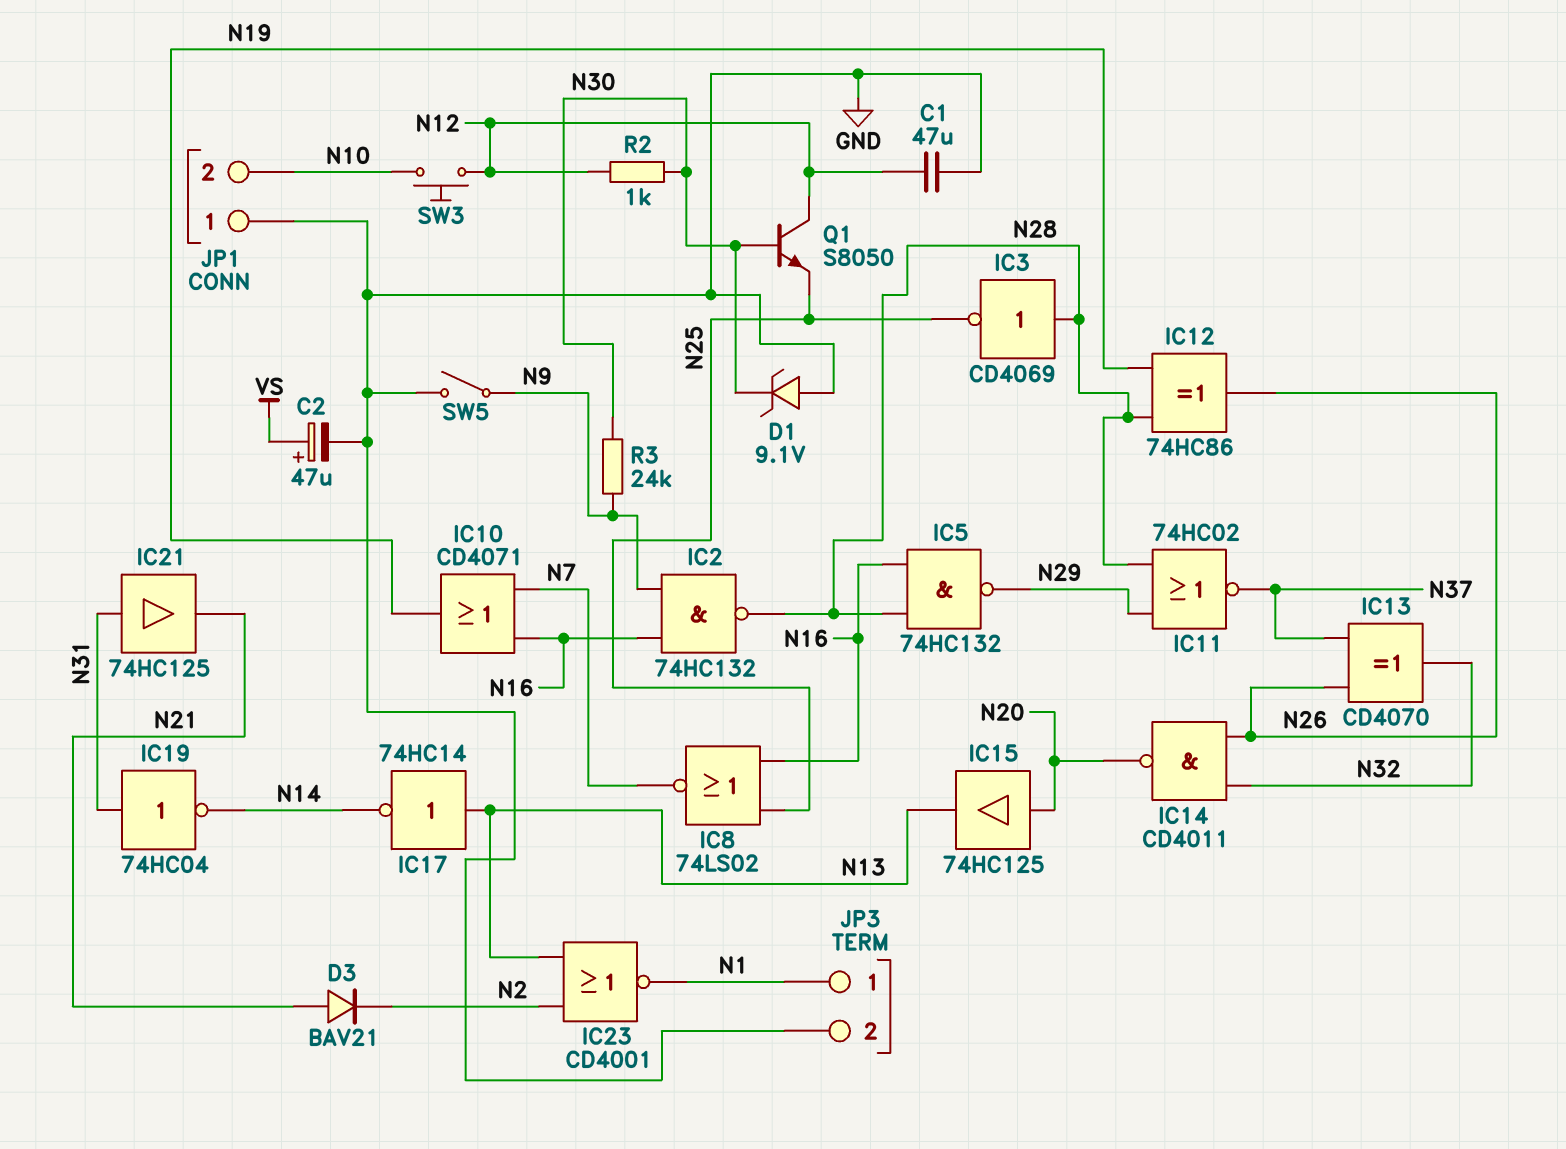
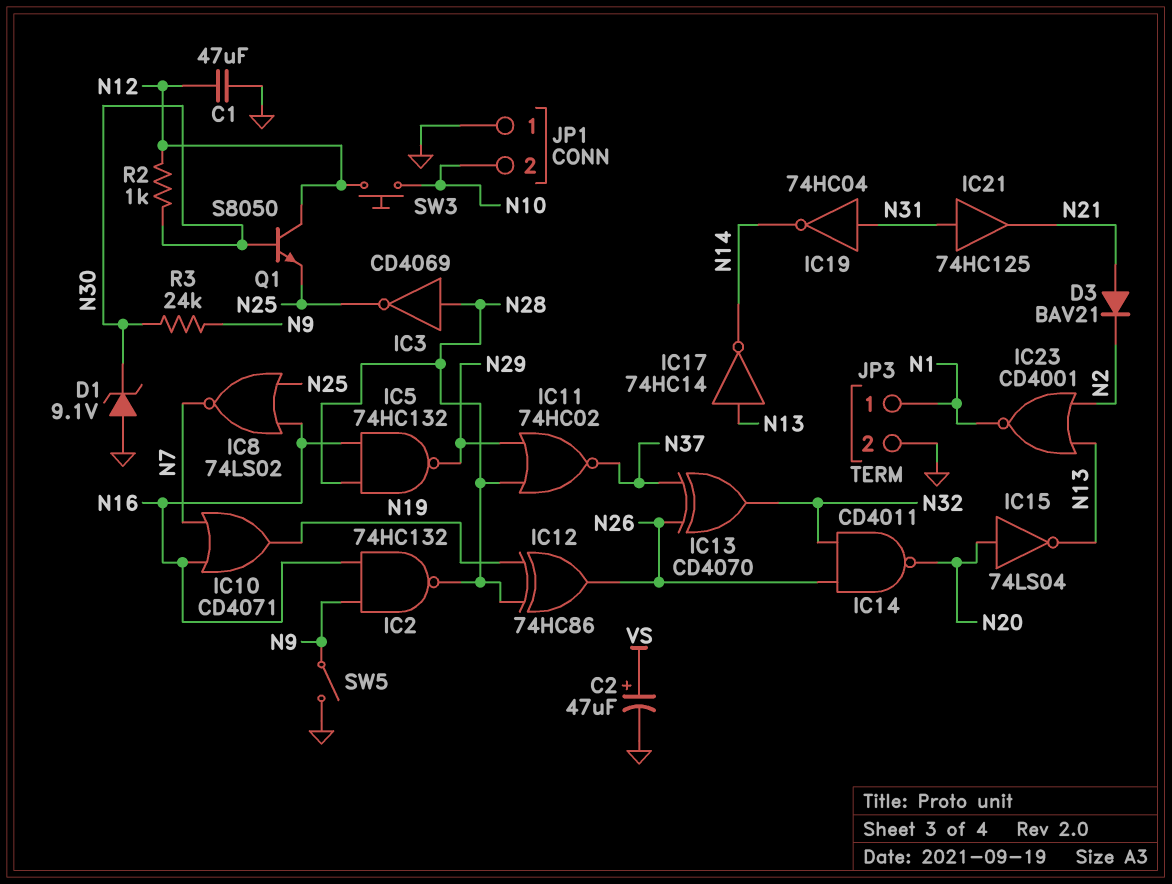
IC15: buffer 74HC125 (in N20, out N13) -> NOT 74LS04 (in N20, out N13)

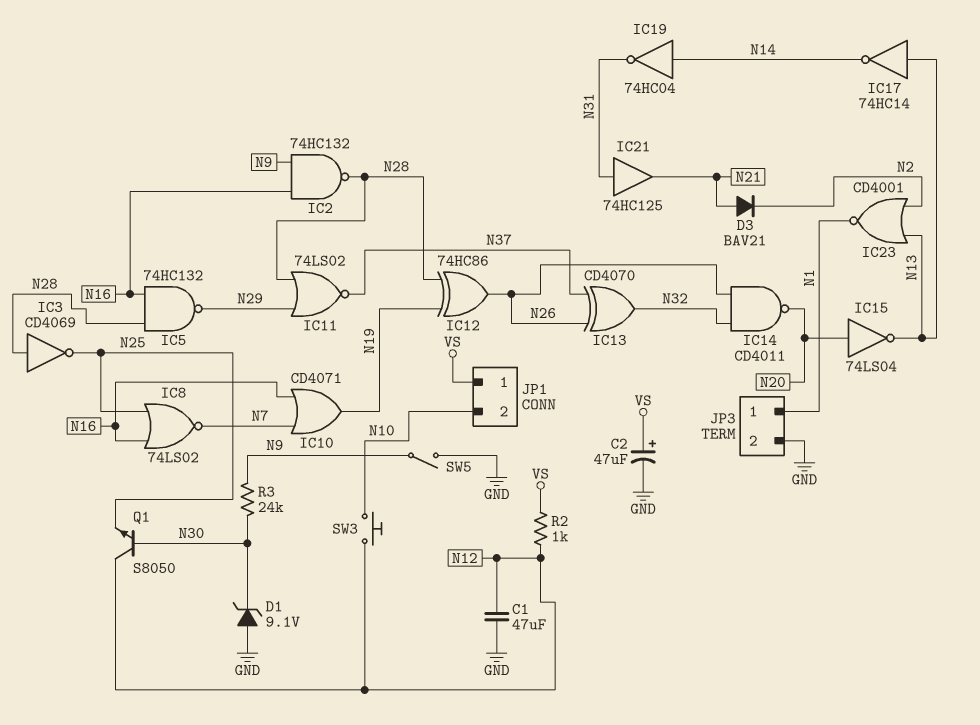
IC11: NOR 74HC02 (in N28, in N29, out N37) -> NOR 74LS02 (in N28, in N29, out N37)
IC19: NOT 74HC04 (in N31, out N14) -> NOT 74HC04 (in N14, out N31)
JP1 pin 1: GND -> VS
R2: 1k (N12, N30) -> 1k (N12, VS)

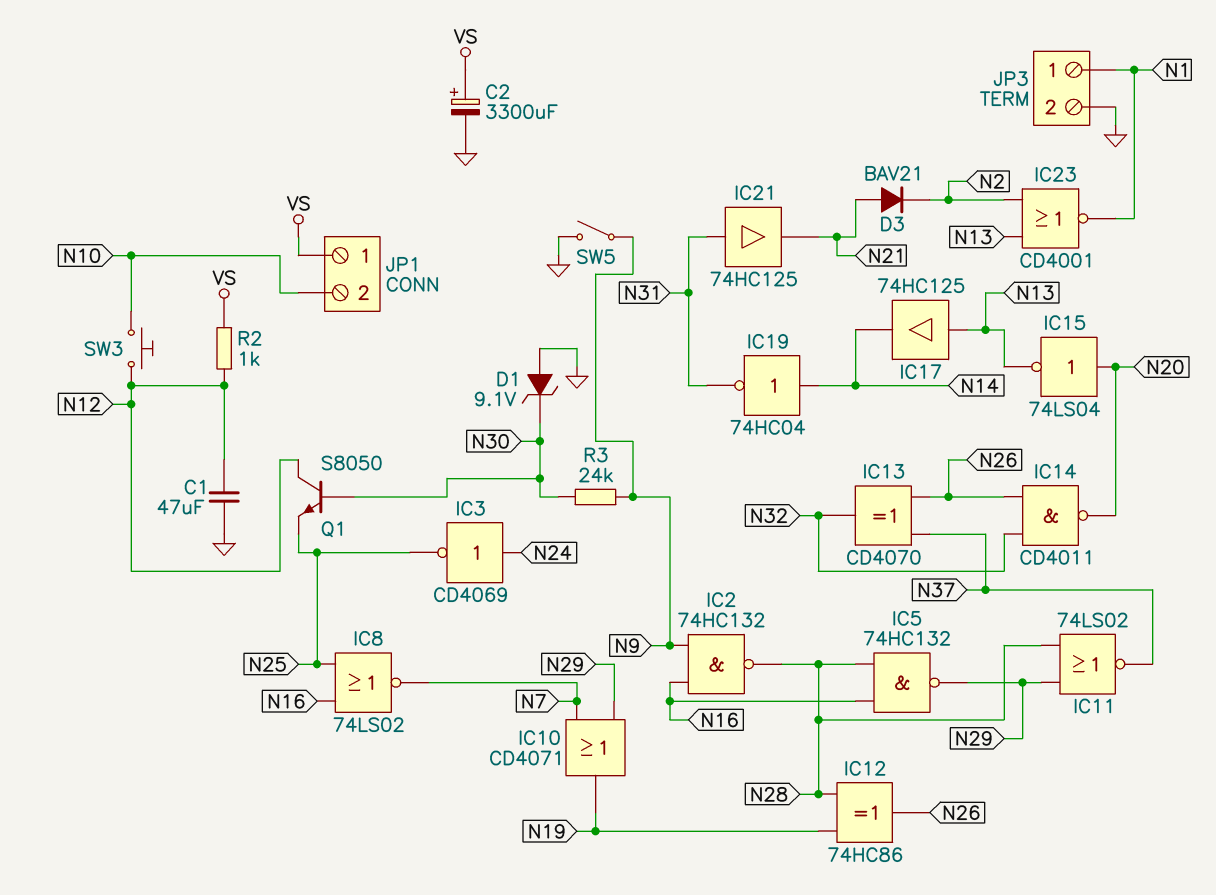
C2: 47uF (plus VS, minus GND) -> 3300uF (plus VS, minus GND)
IC3: NOT CD4069 (in N28, out N25) -> NOT CD4069 (in N24, out N25)
IC10: OR CD4071 (in N7, in N16, out N19) -> OR CD4071 (in N7, in N29, out N19)
IC17: NOT 74HC14 (in N13, out N14) -> buffer 74HC125 (in N13, out N14)

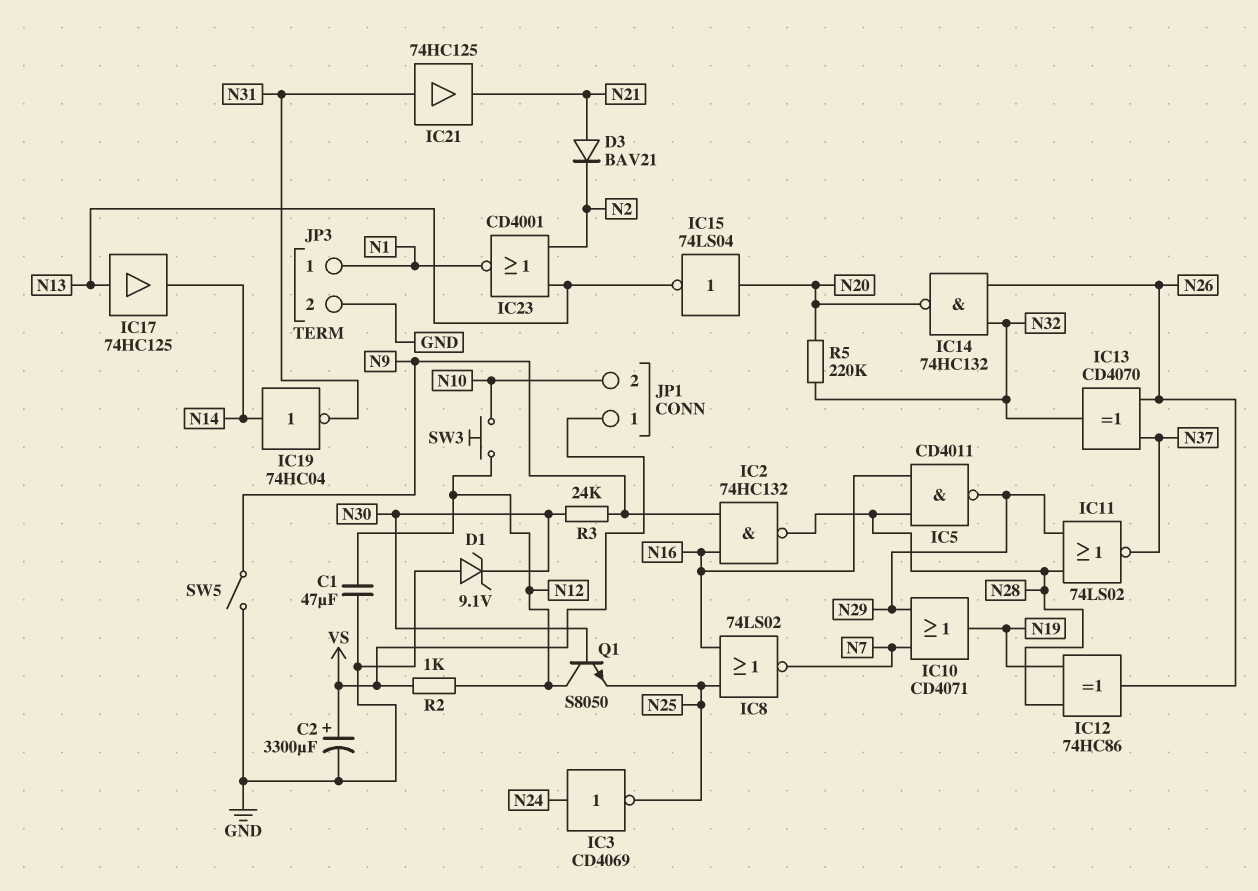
IC5: NAND 74HC132 (in N16, in N28, out N29) -> NAND CD4011 (in N16, in N28, out N29)
IC14: NAND CD4011 (in N26, in N32, out N20) -> NAND 74HC132 (in N26, in N32, out N20)
R5: none -> 220k (N20, N32)

